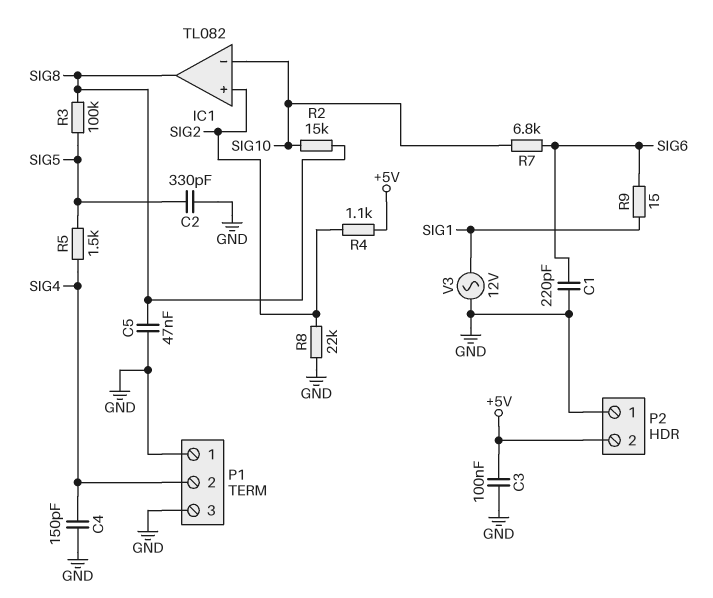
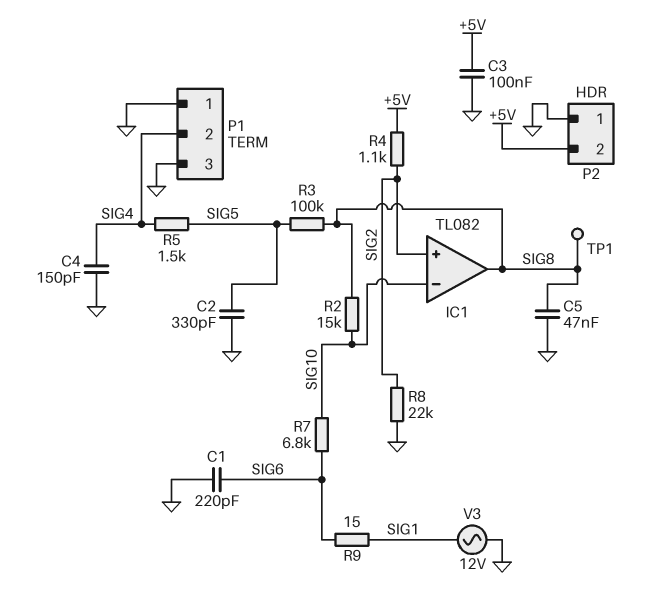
TP1: none -> test point (SIG8)

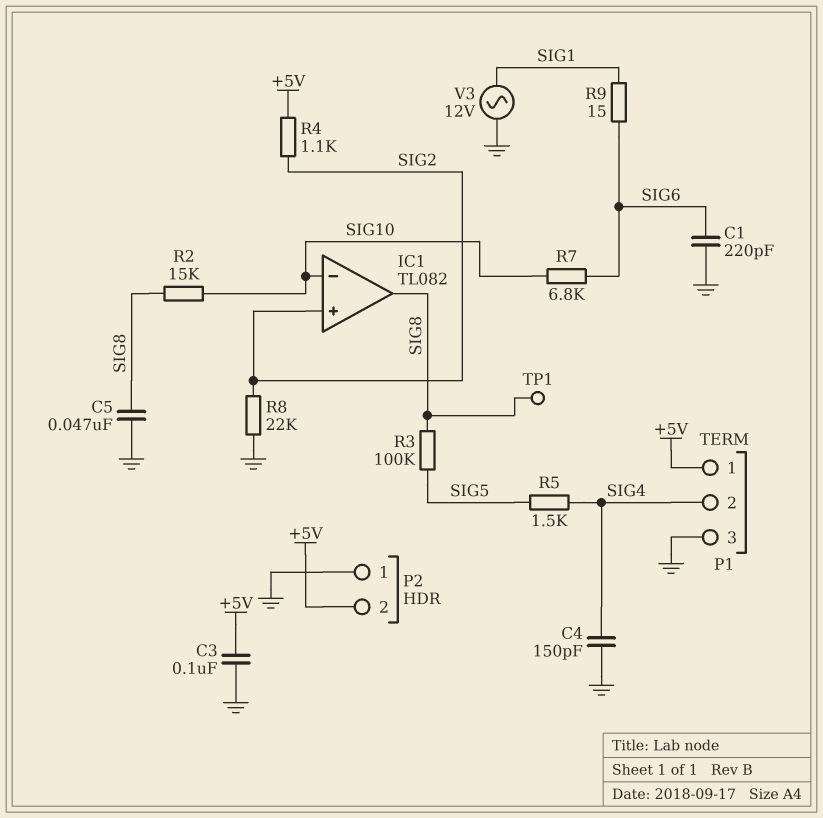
C2: 330pF (GND, SIG5) -> none
P1 pin 1: GND -> +5V

